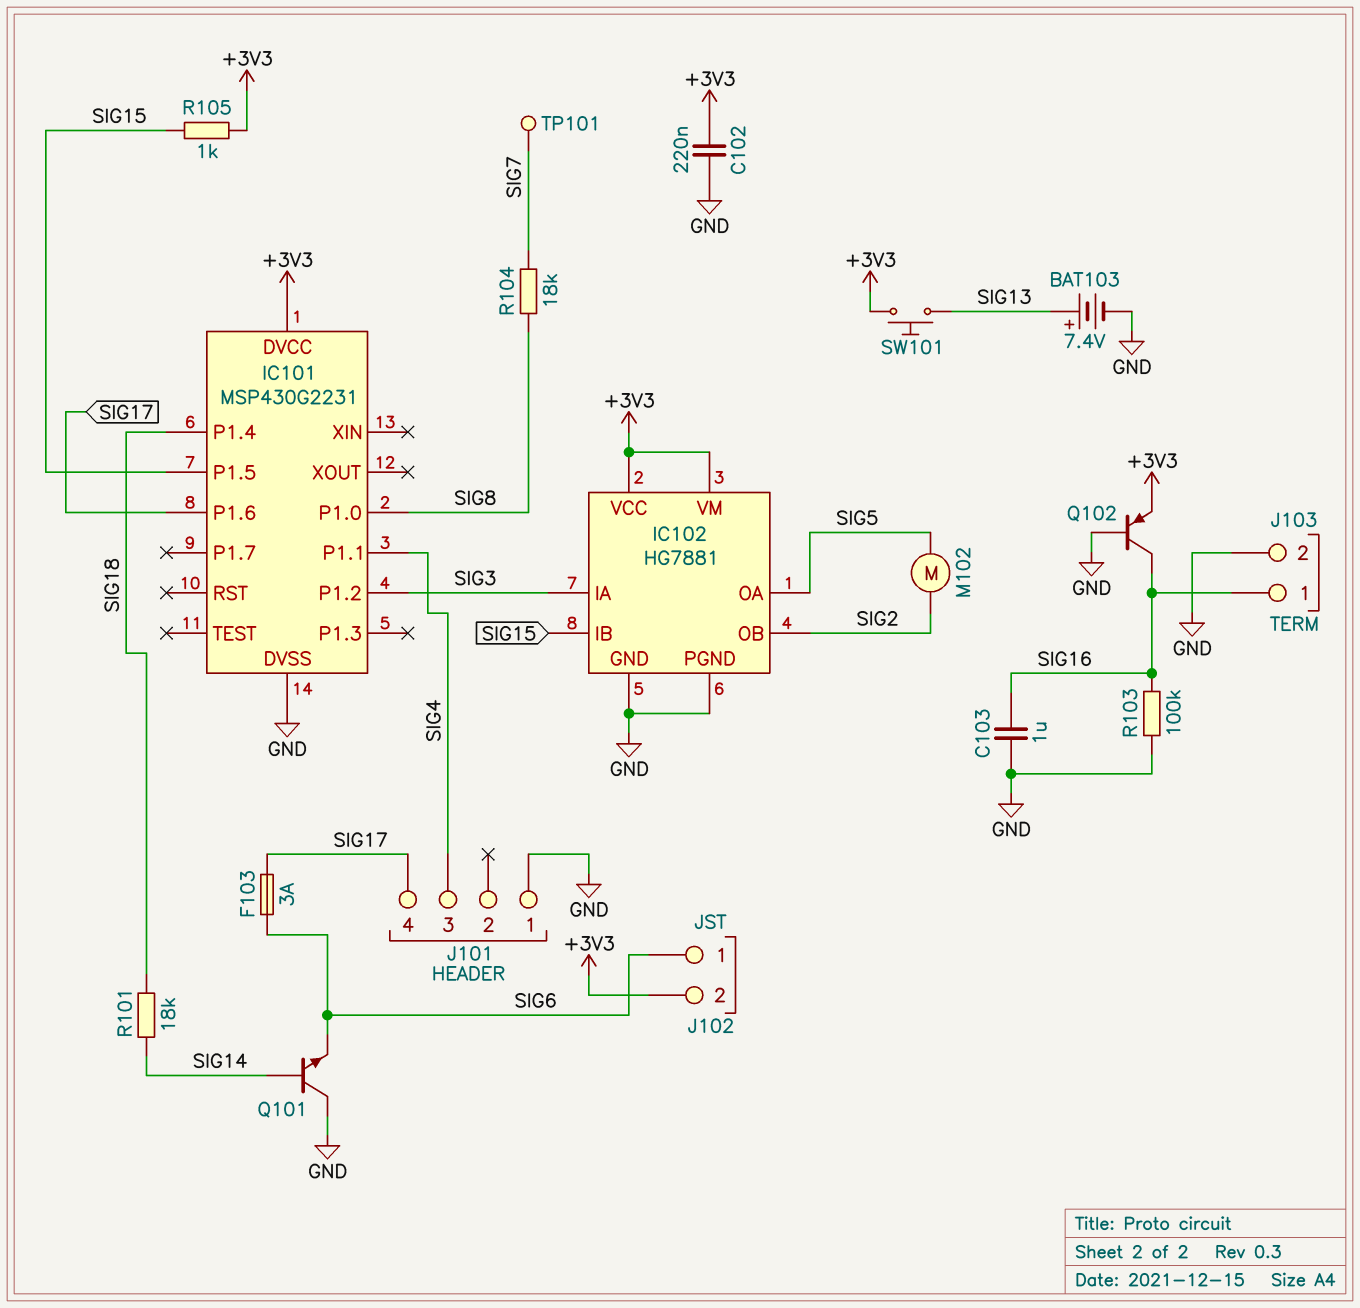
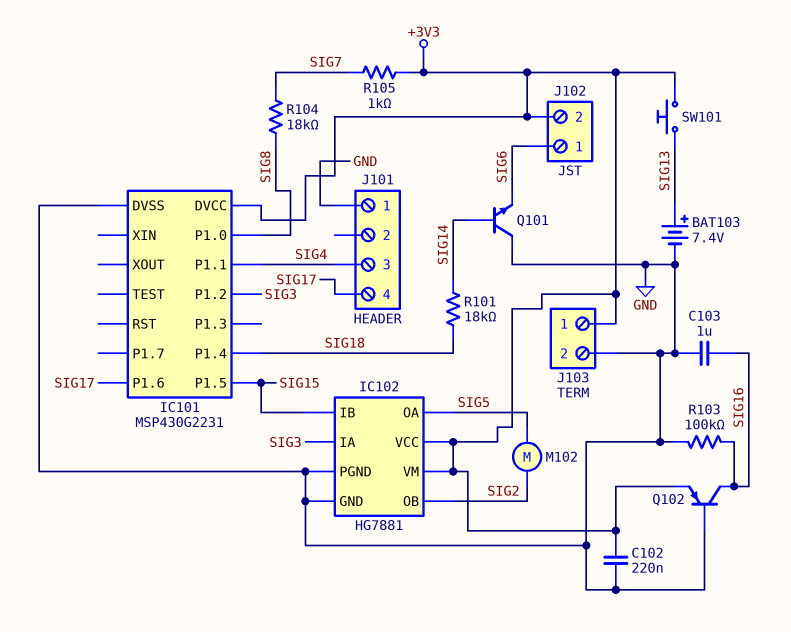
F103: 3A (SIG6, SIG17) -> none
J103 pin 1: SIG16 -> +3V3
R105: 1k (+3V3, SIG15) -> 1k (+3V3, SIG7)
TP101: test point (SIG7) -> none

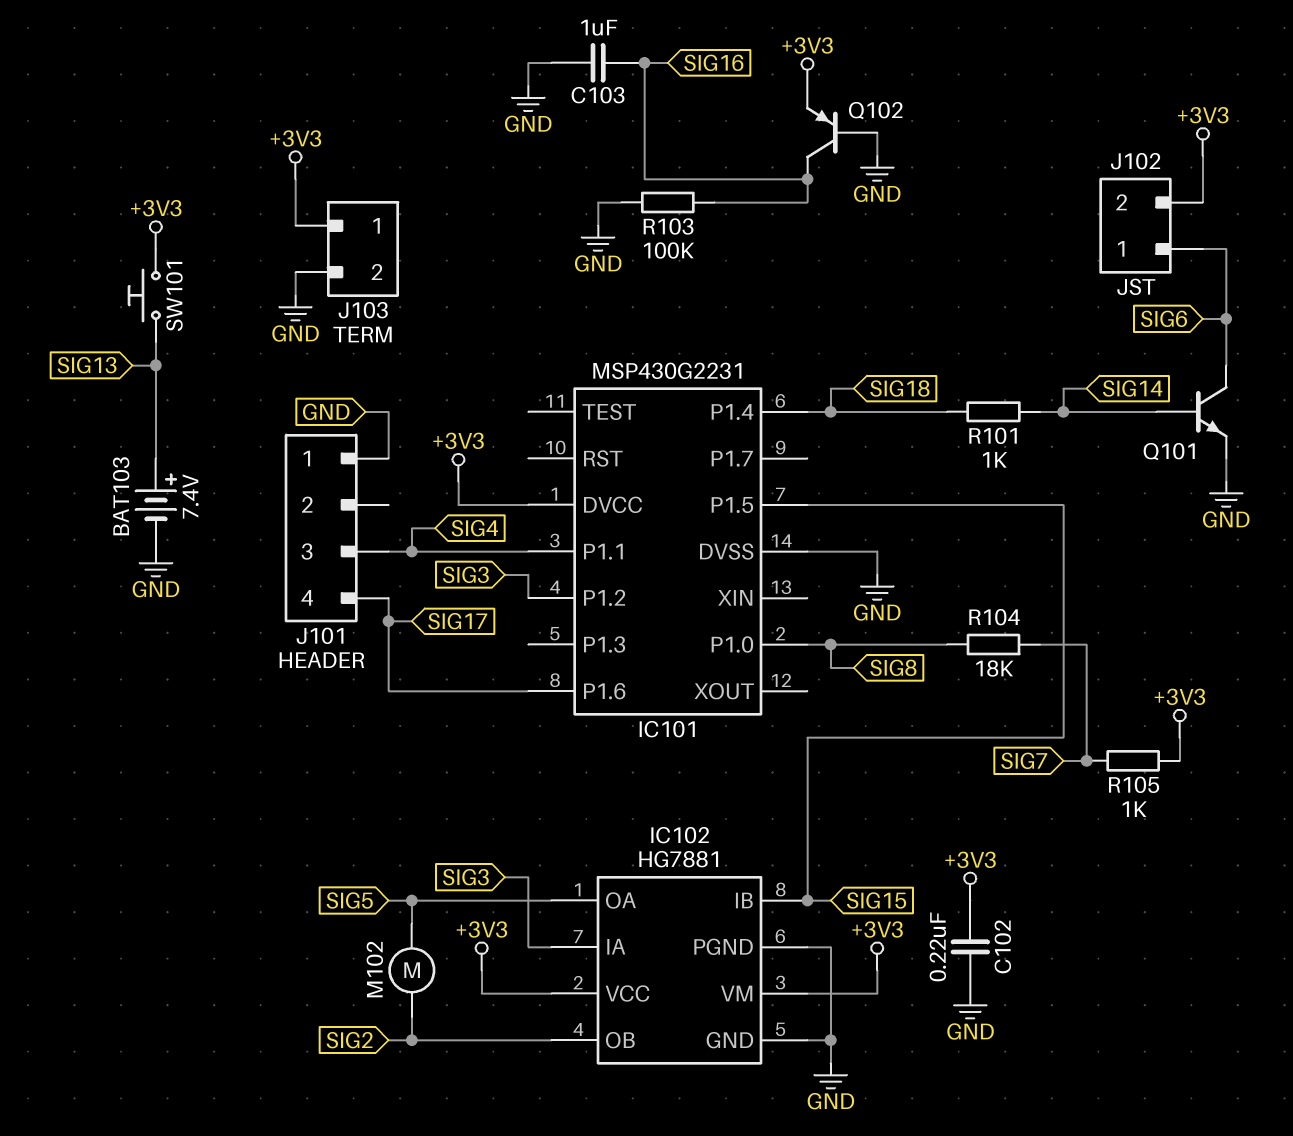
Q101: NPN (B SIG14, C GND, E SIG6) -> NPN (B SIG14, C SIG6, E GND)
R101: 18k (SIG14, SIG18) -> 1k (SIG14, SIG18)

